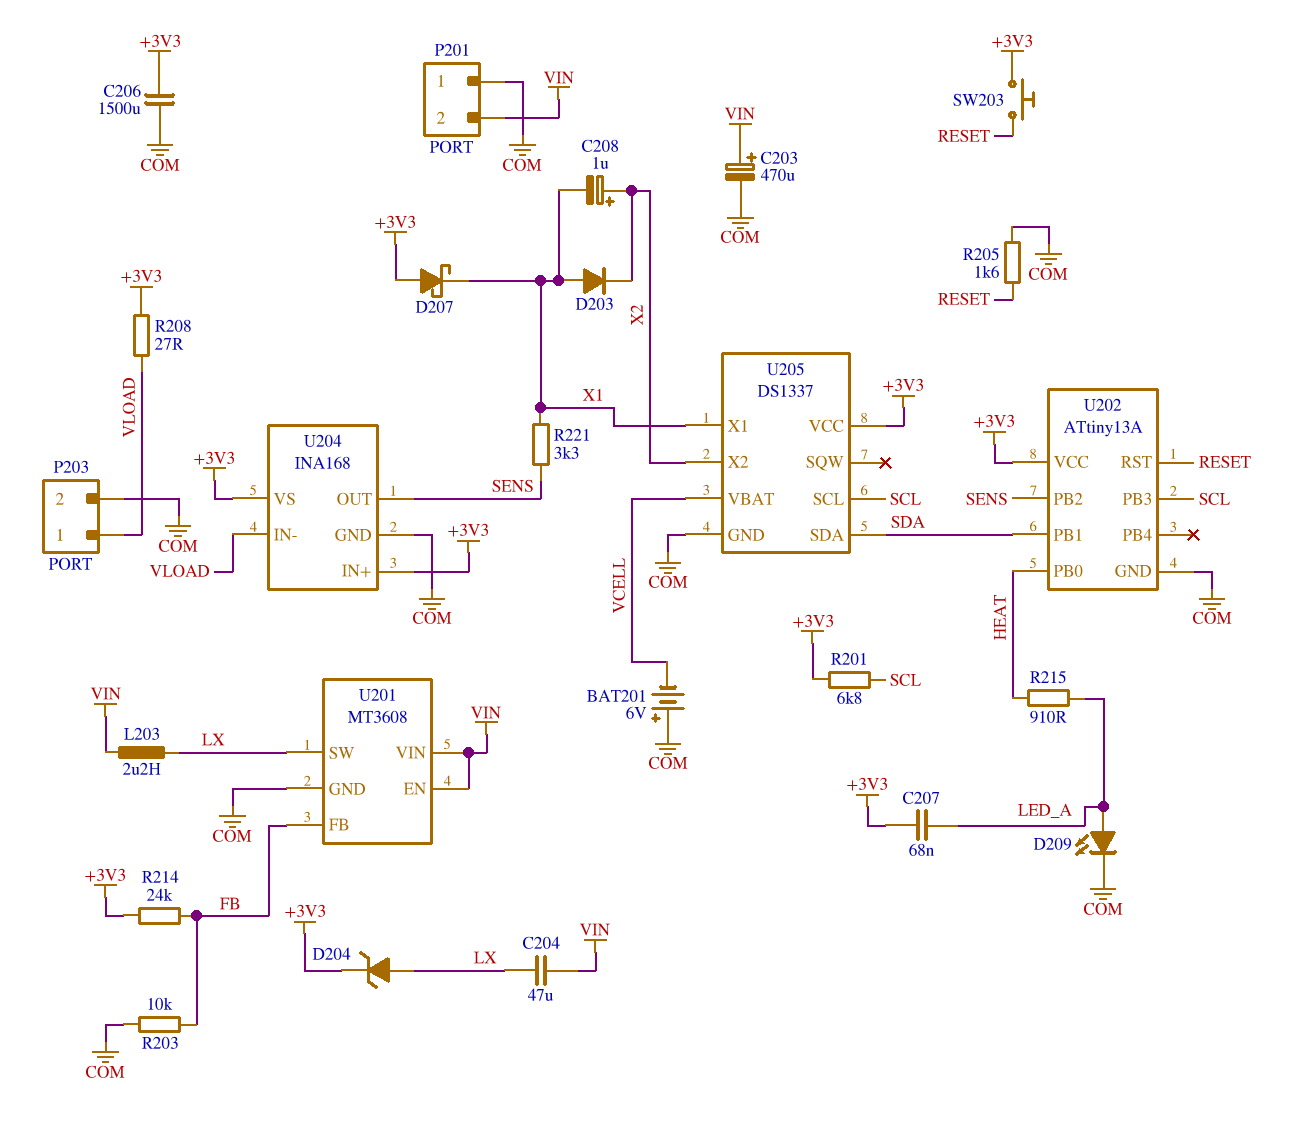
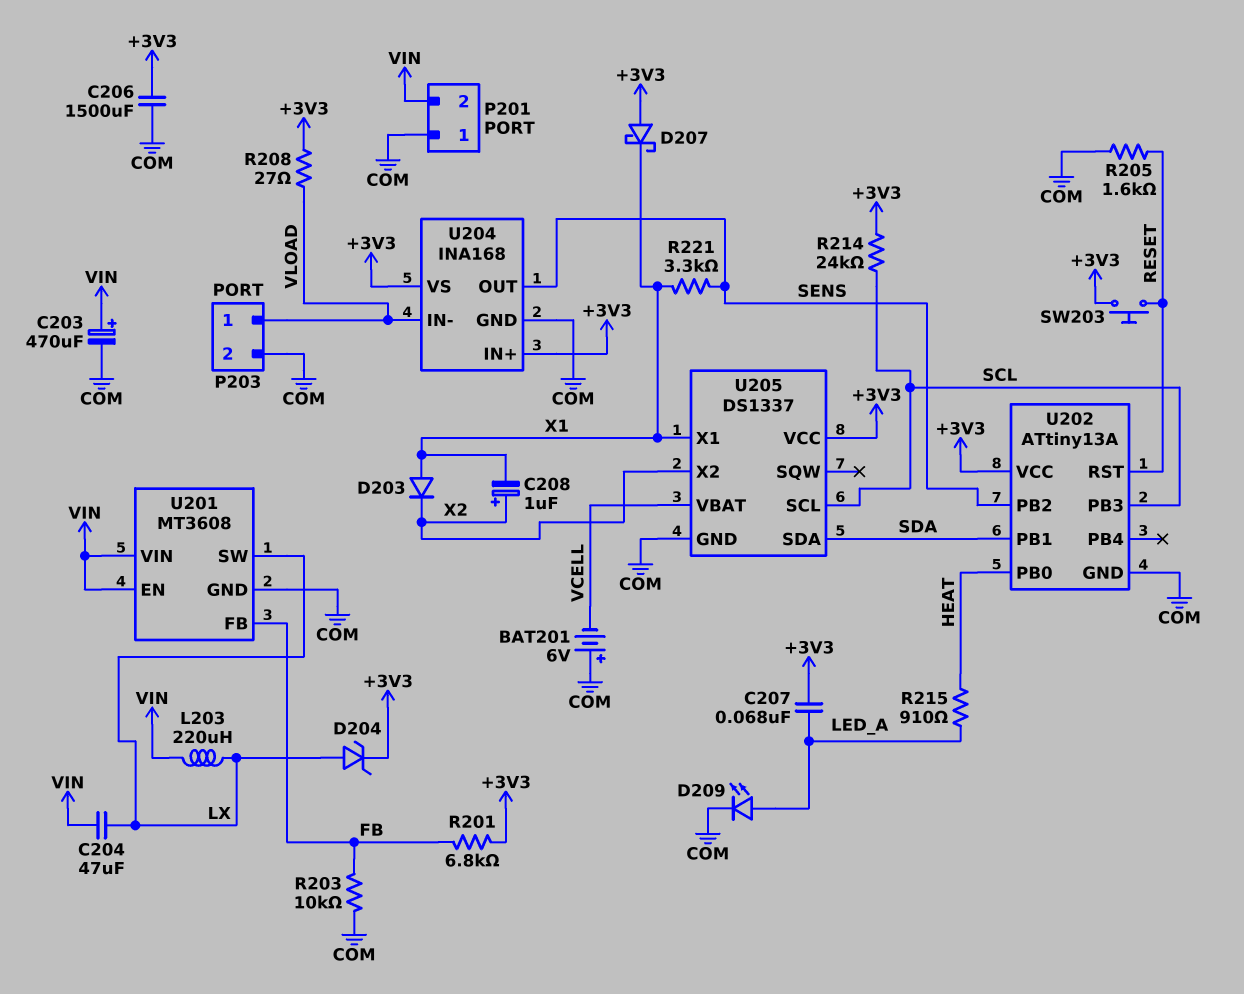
L203: 2.2uH (LX, VIN) -> 220uH (LX, VIN)
R201: 6.8k (+3V3, SCL) -> 6.8k (+3V3, FB)
R214: 24k (+3V3, FB) -> 24k (+3V3, SCL)

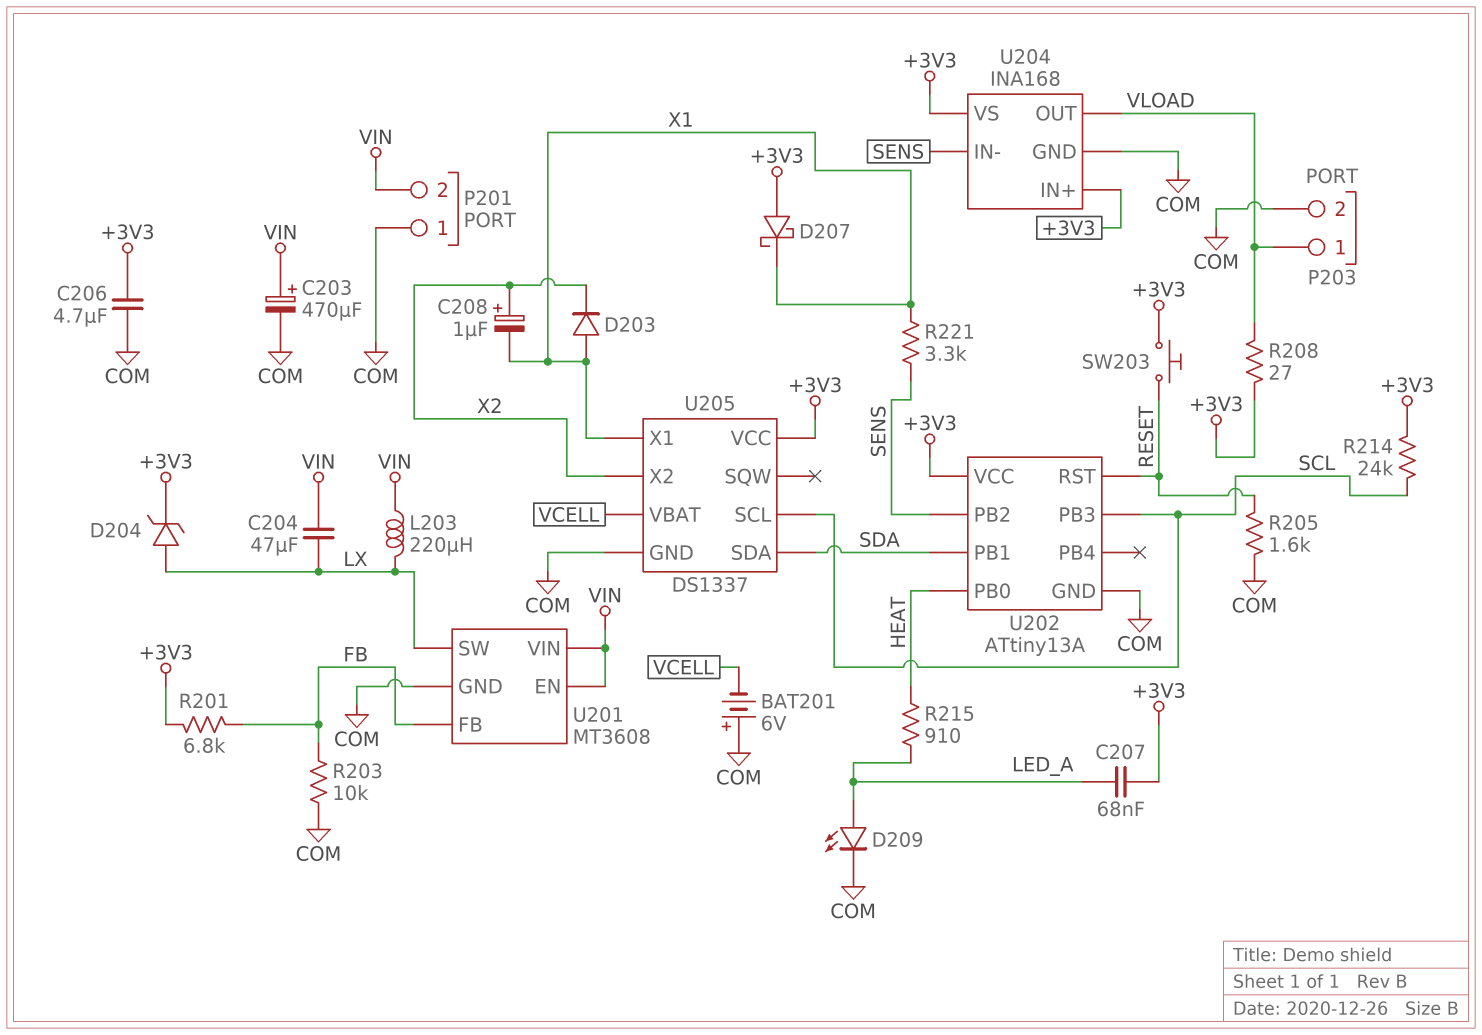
C206: 1500uF (+3V3, COM) -> 4.7uF (+3V3, COM)
U204 pin IN-: VLOAD -> SENS
U204 pin OUT: SENS -> VLOAD

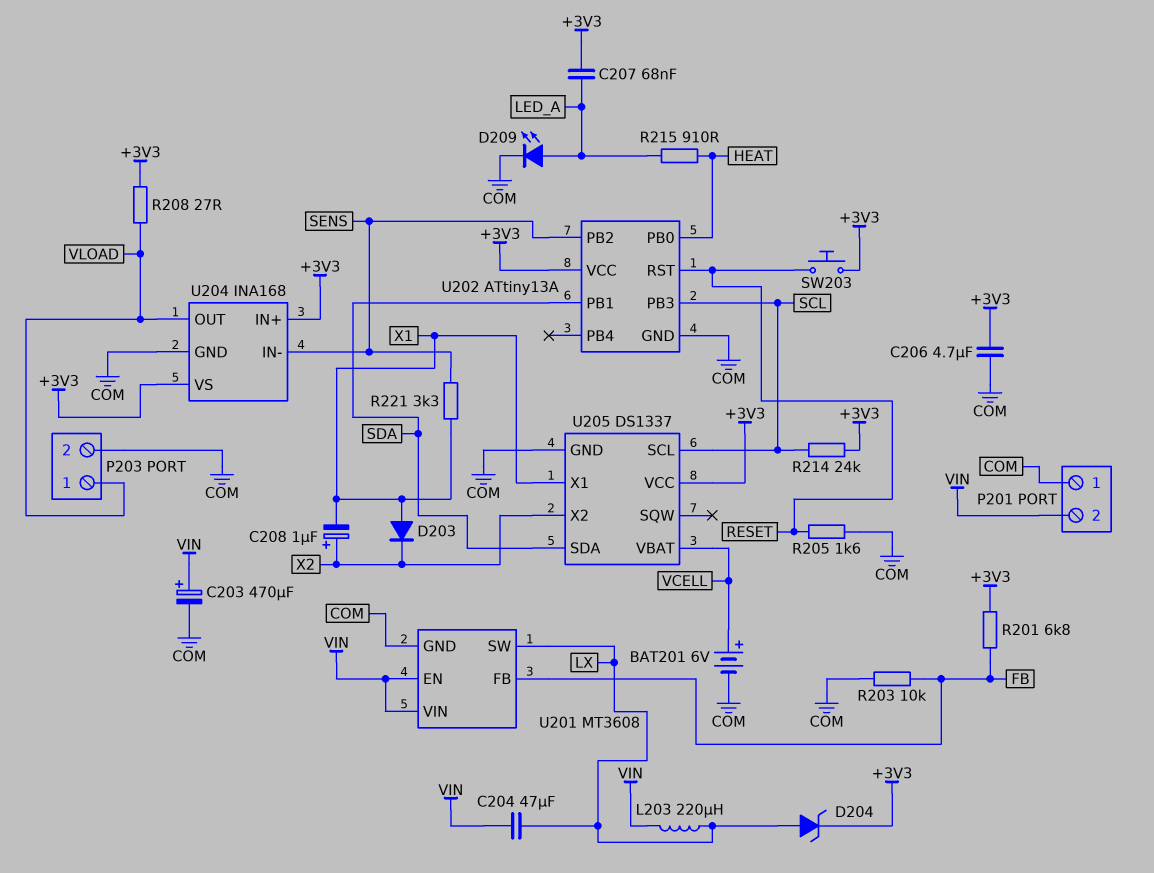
BAT201: 6V (plus COM, minus VCELL) -> 6V (plus VCELL, minus COM)
D207: schottky (A +3V3, K X1) -> none

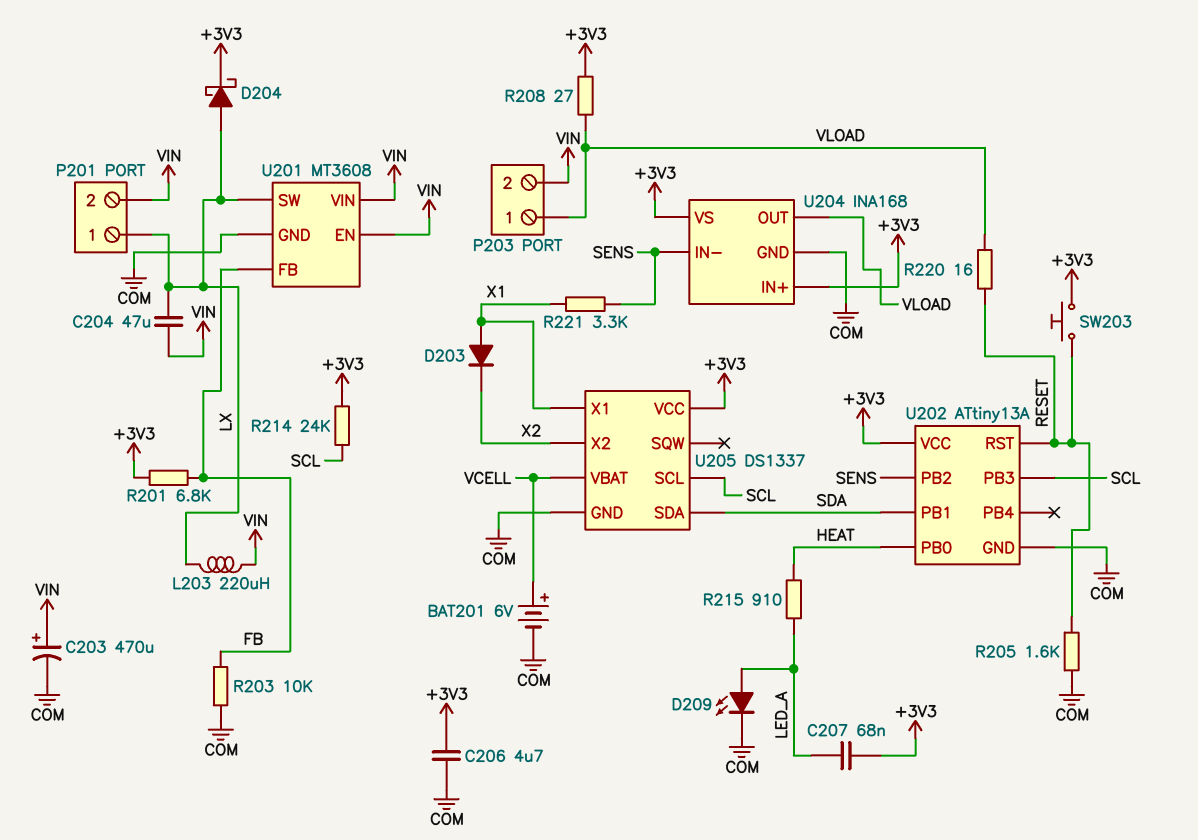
C208: 1uF (plus X2, minus X1) -> none
D204: zener (A LX, K +3V3) -> schottky (A LX, K +3V3)
P201 pin 1: COM -> LX
P203 pin 2: COM -> VIN
R220: none -> 16 (RESET, VLOAD)

